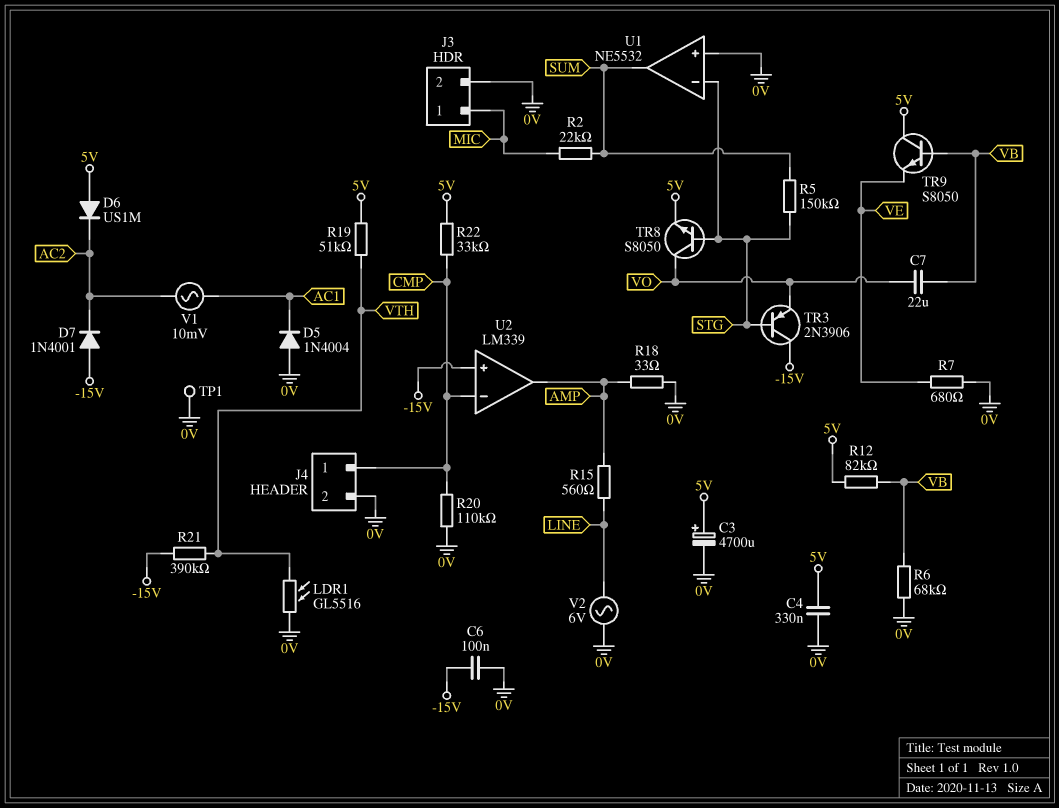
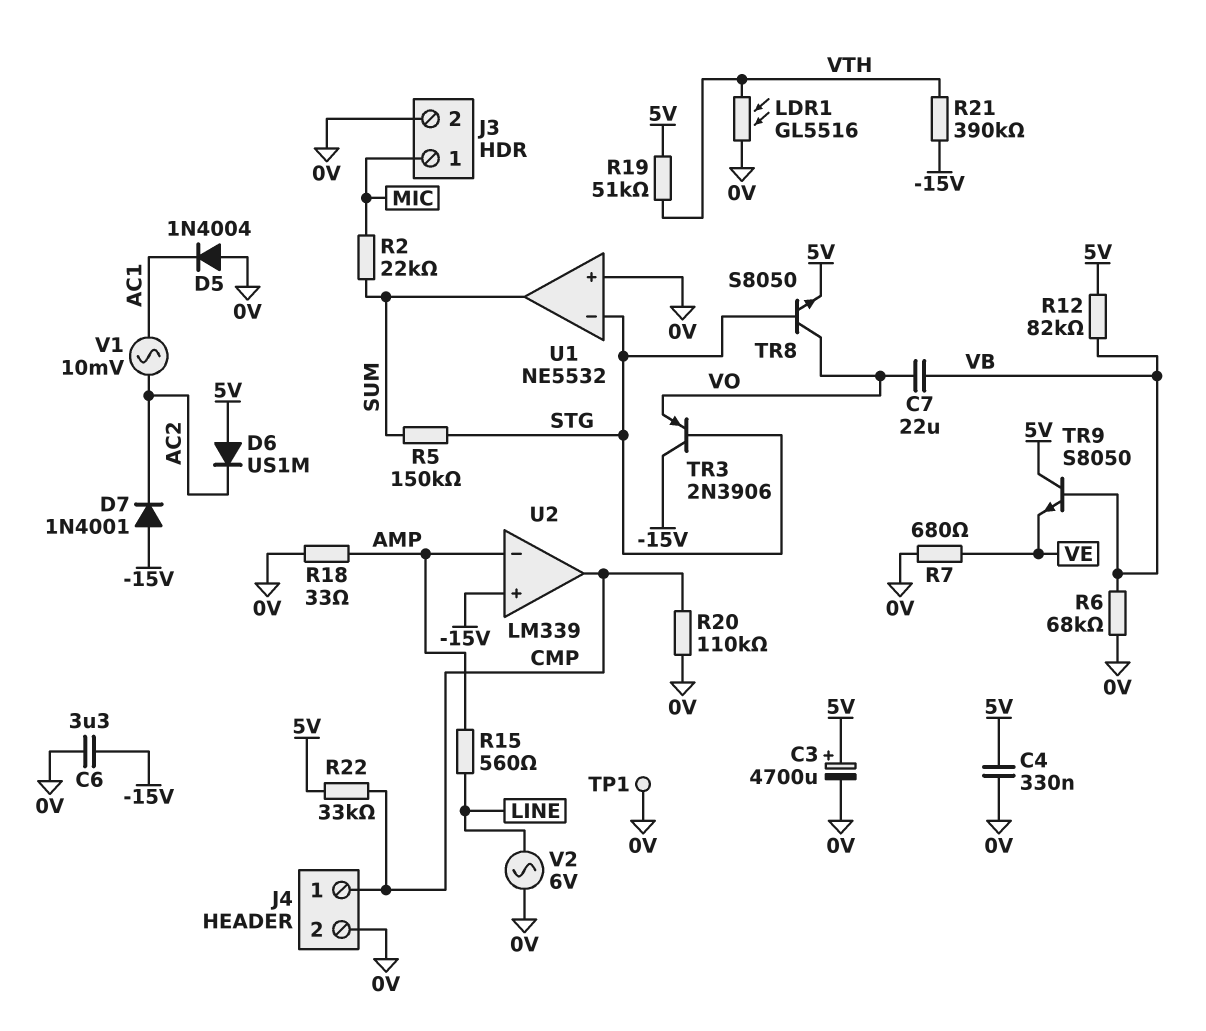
C6: 100nF (-15V, 0V) -> 3.3uF (-15V, 0V)
U2 pin in-: CMP -> AMP
U2 pin out: AMP -> CMP

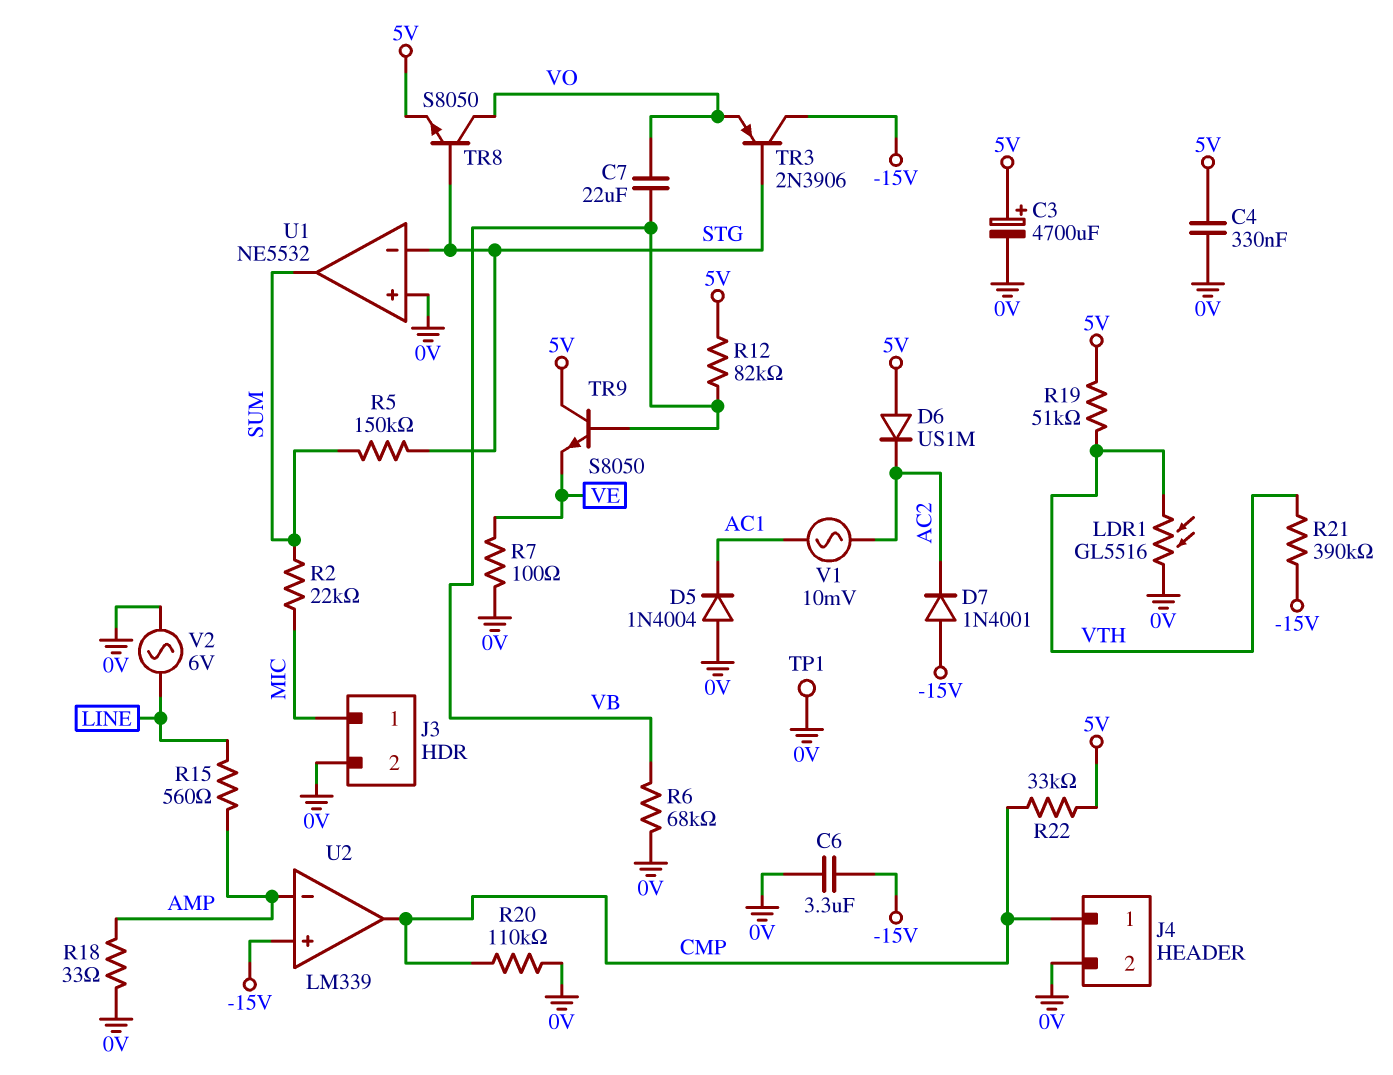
R7: 680 (0V, VE) -> 100 (0V, VE)

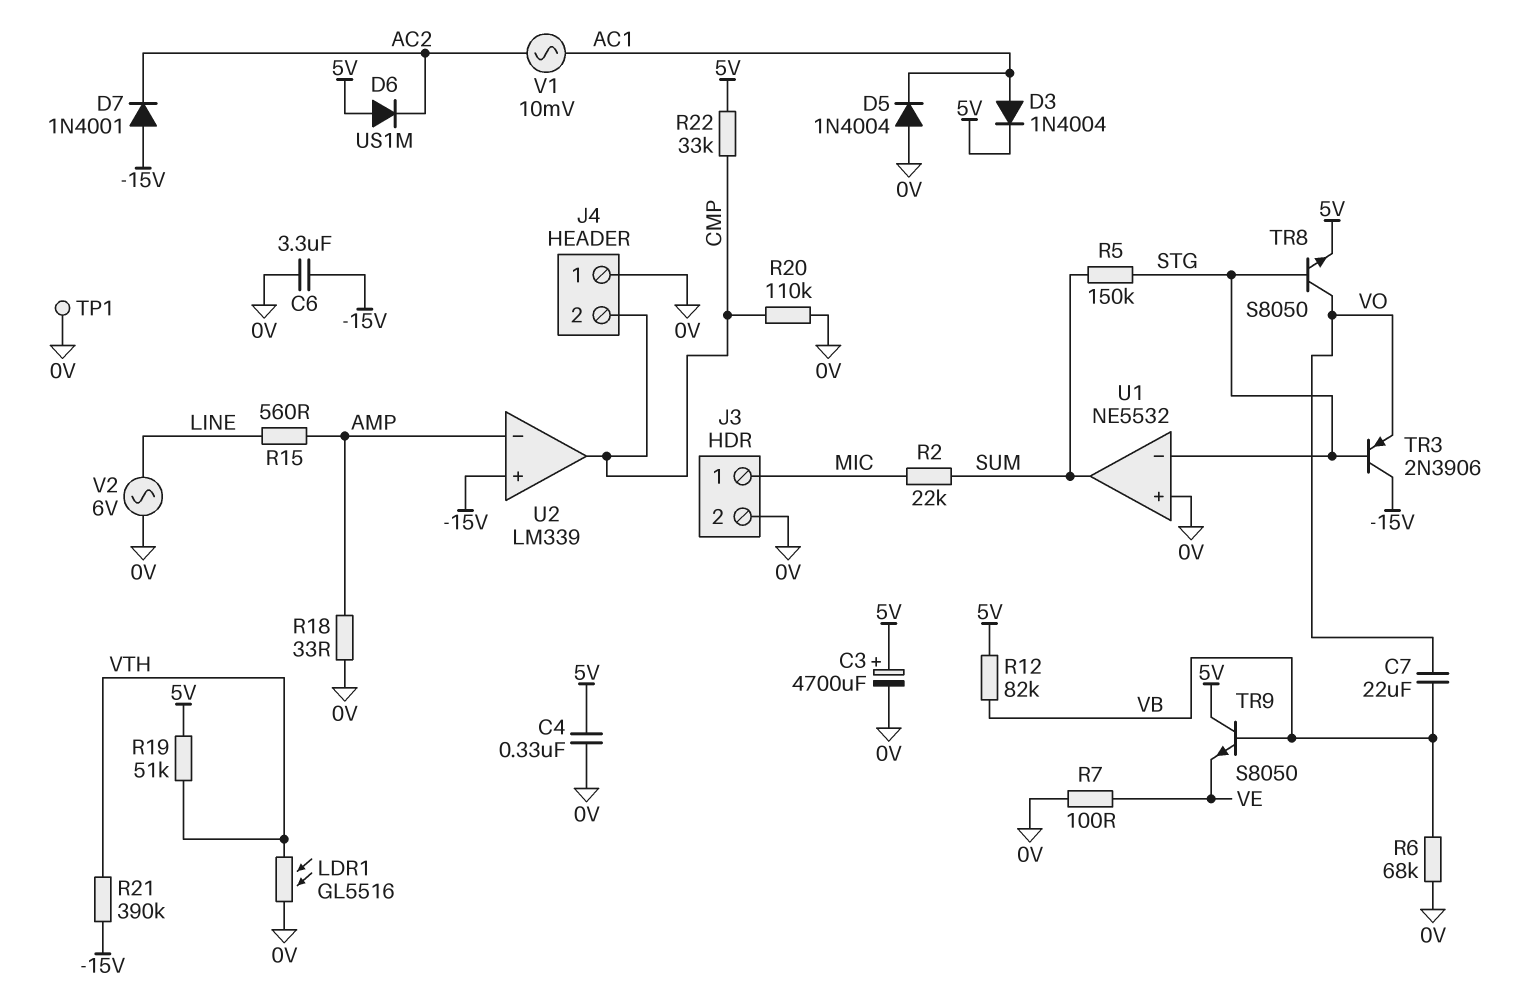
D3: none -> diode 1N4004 (A AC1, K 5V)
J4 pin 1: CMP -> 0V
J4 pin 2: 0V -> CMP

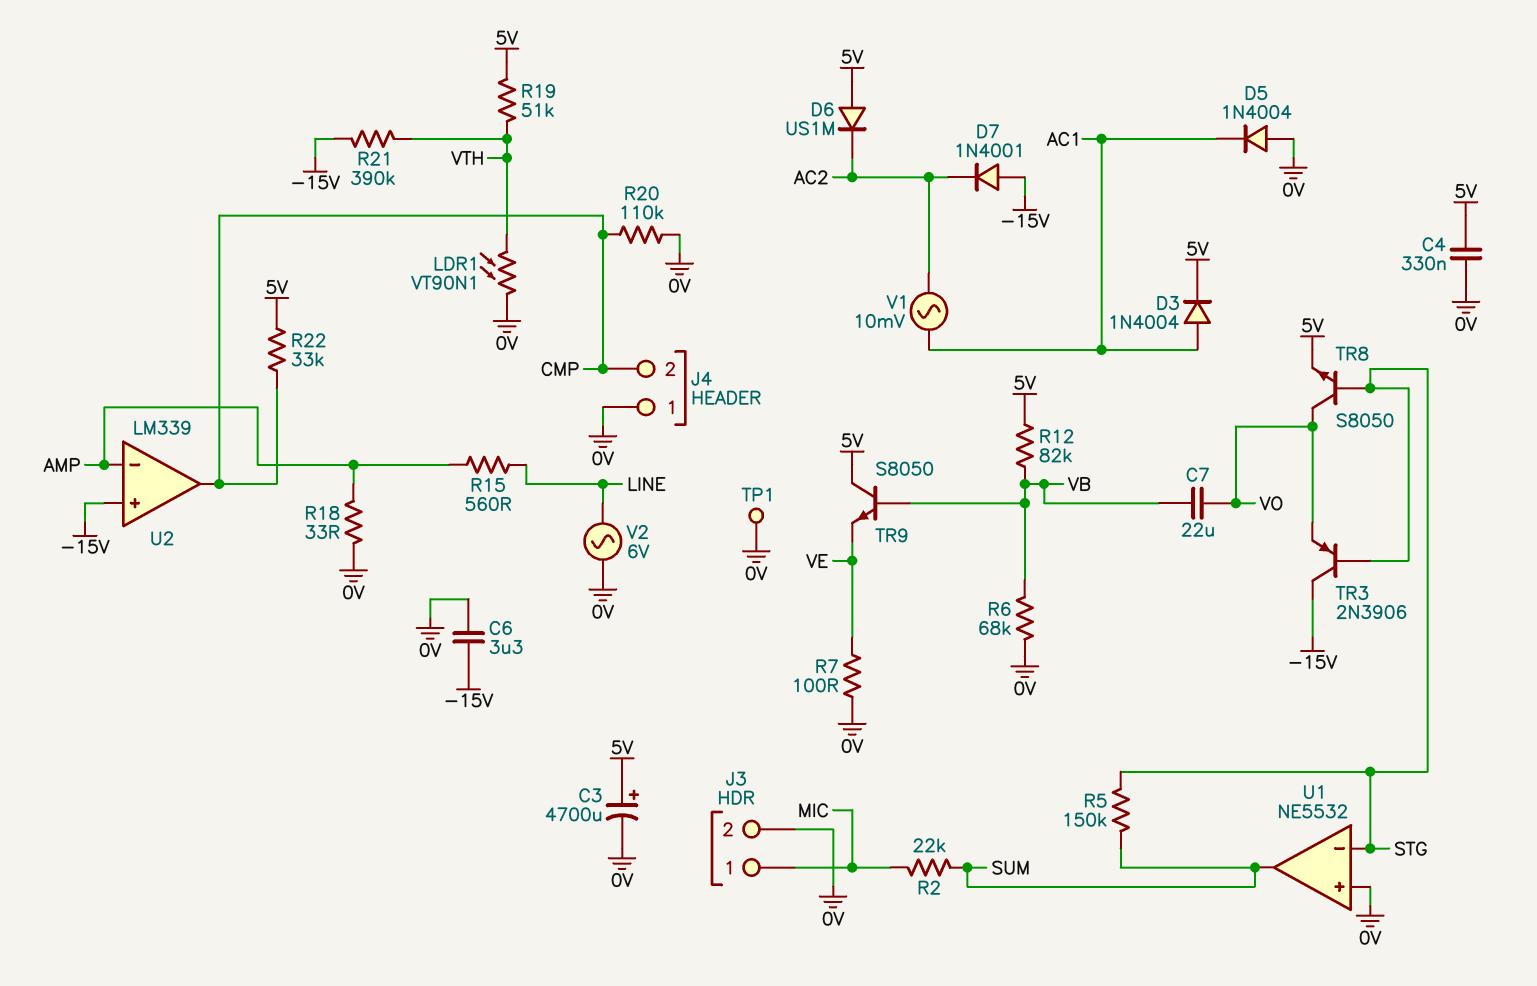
LDR1: GL5516 (0V, VTH) -> VT90N1 (0V, VTH)

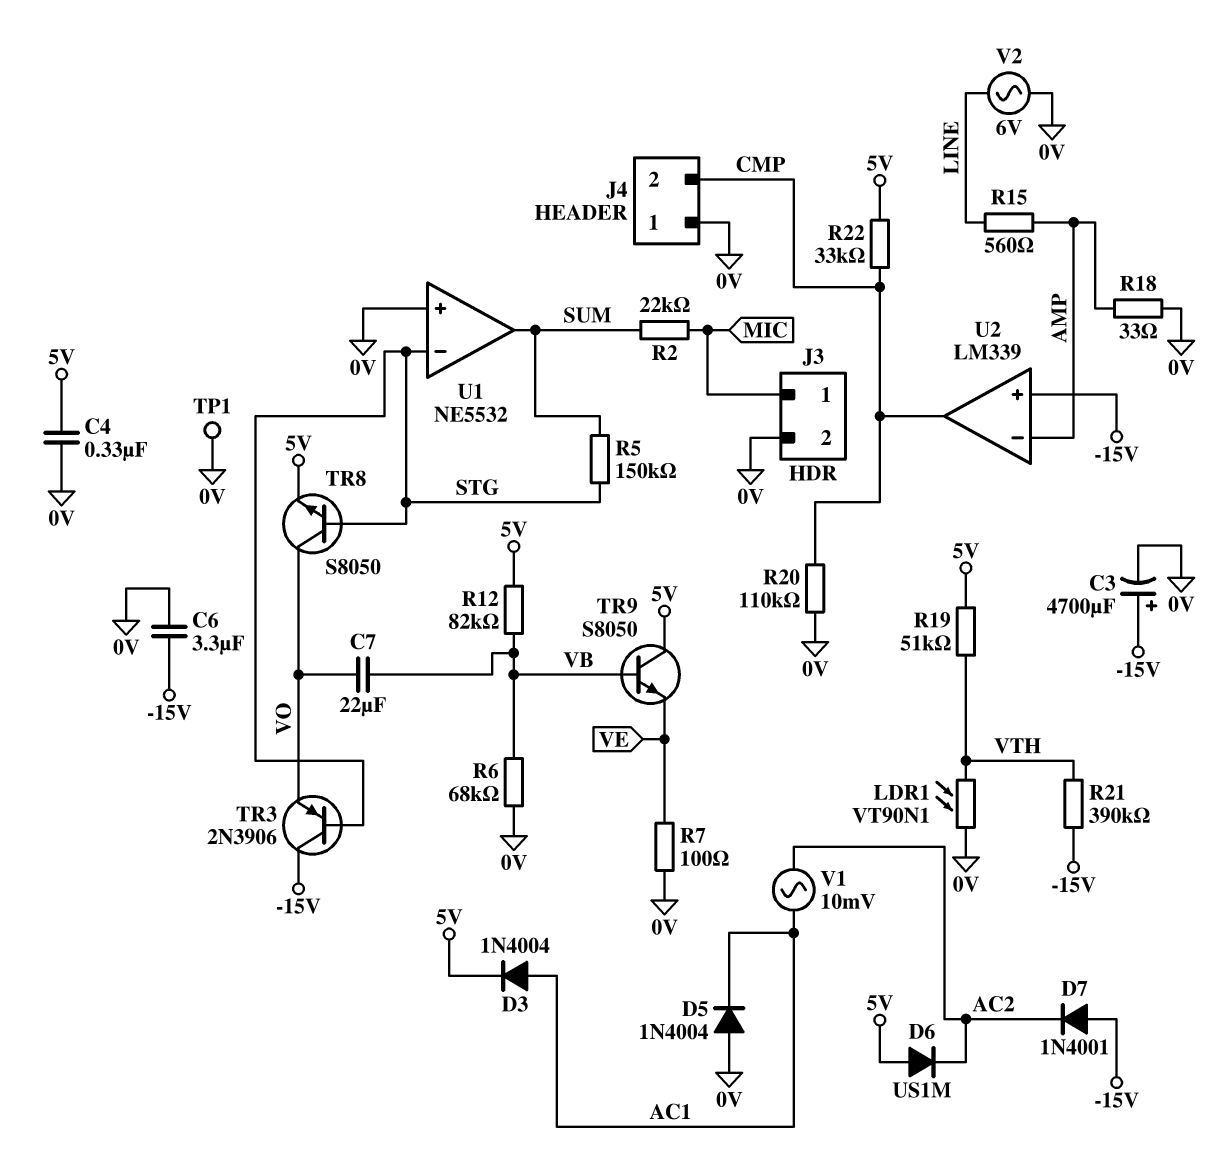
C3: 4700uF (plus 5V, minus 0V) -> 4700uF (plus -15V, minus 0V)

